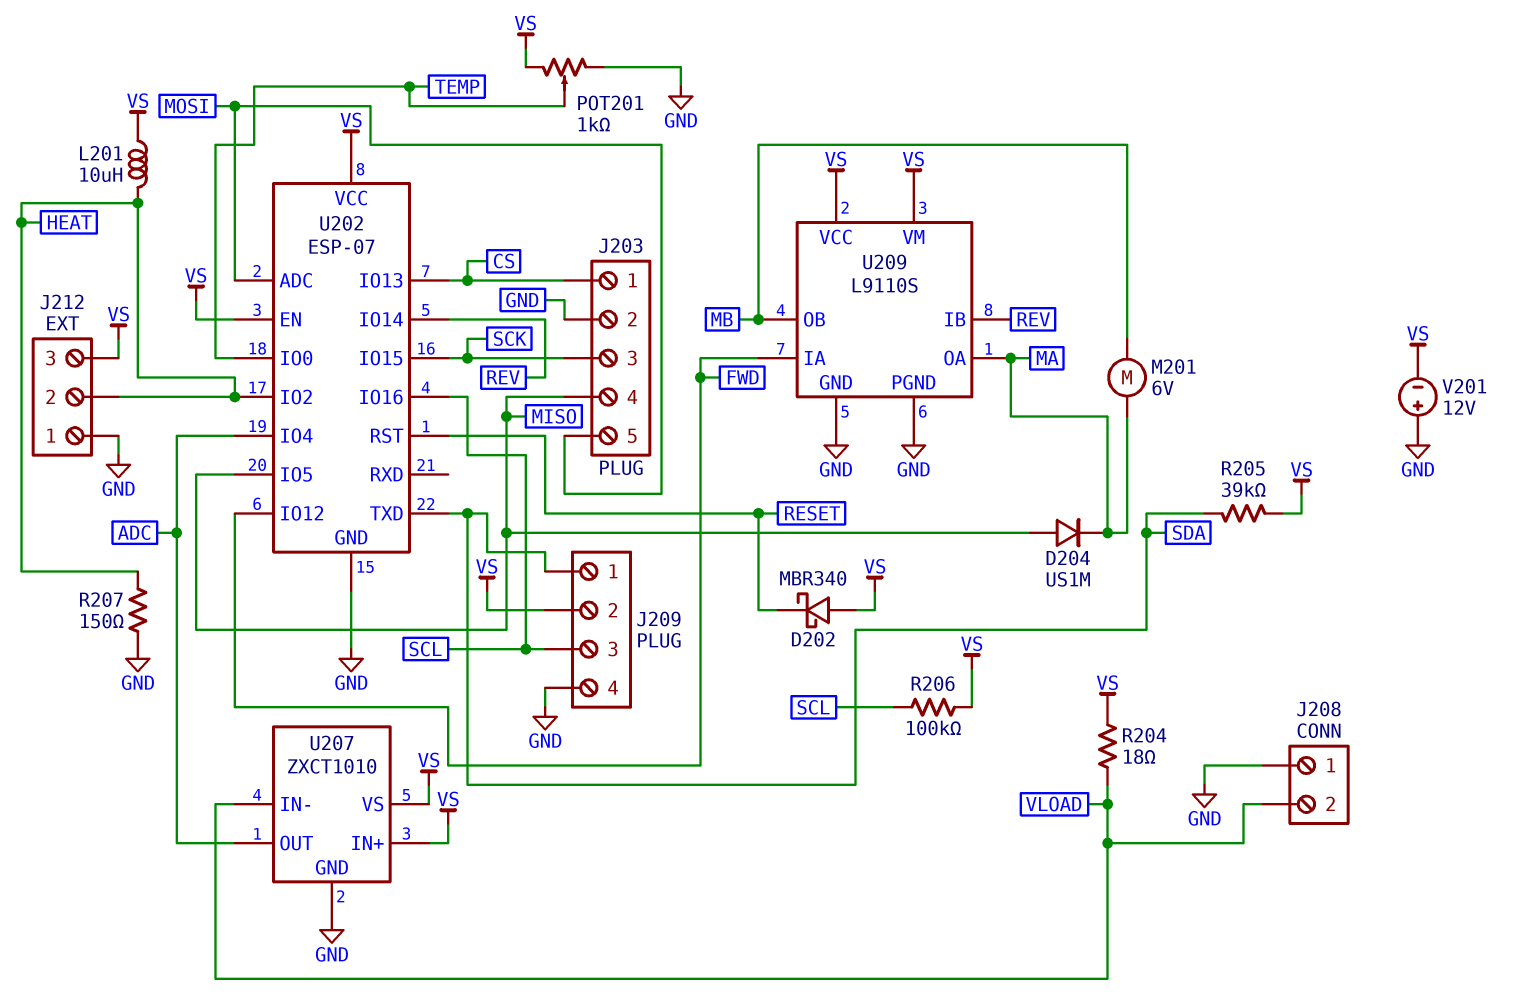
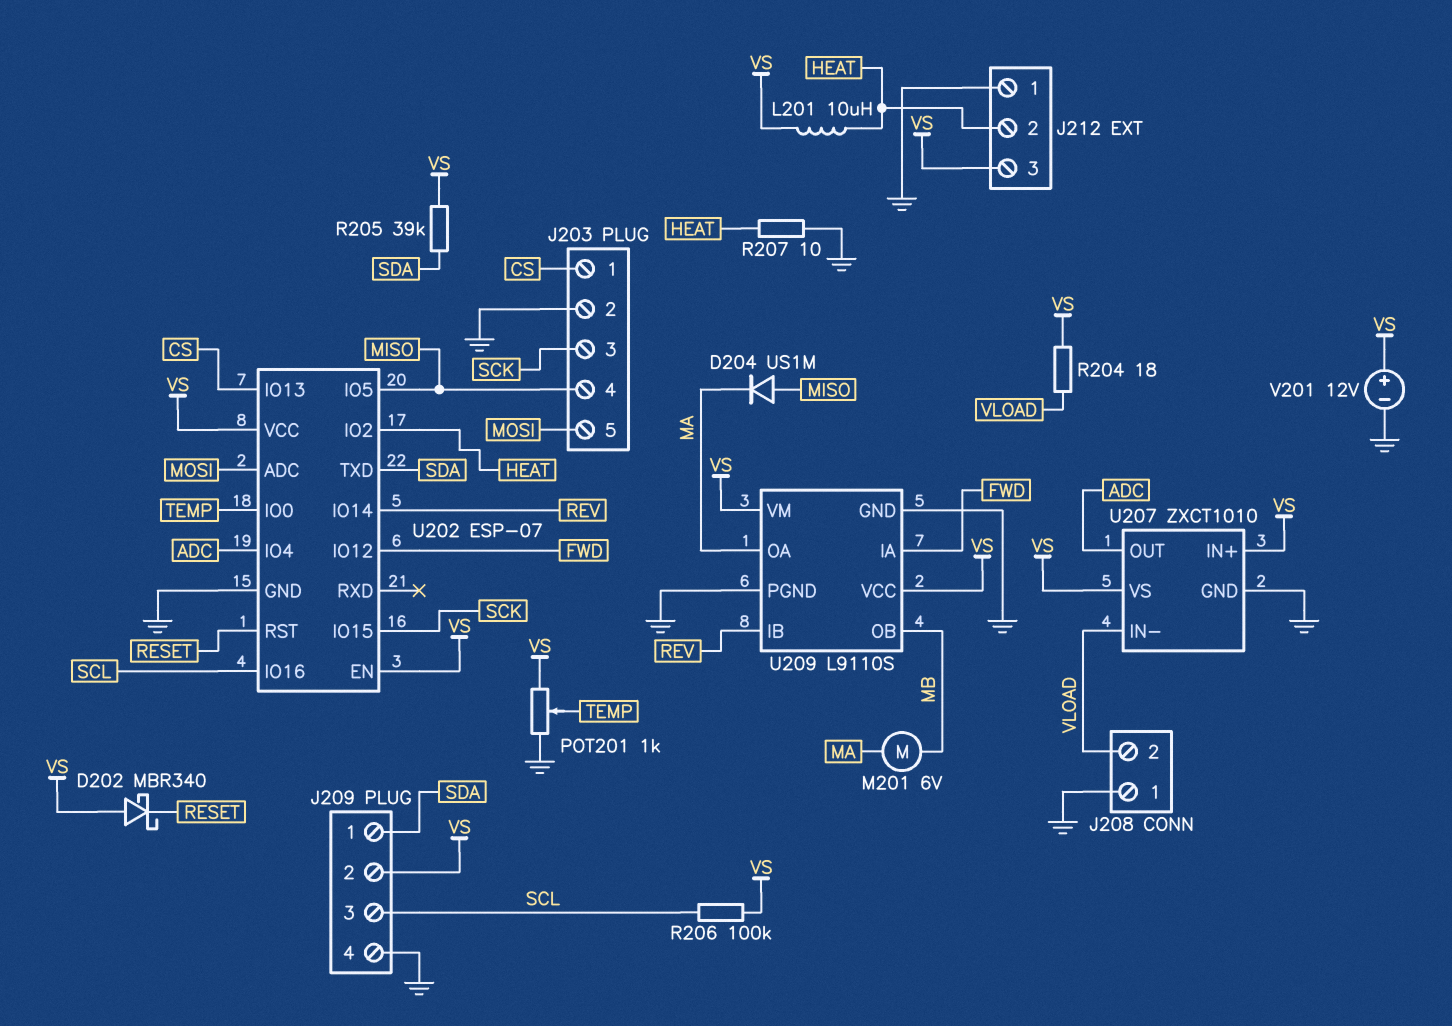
R207: 150 (GND, HEAT) -> 10 (GND, HEAT)
V201: 12V (plus GND, minus VS) -> 12V (plus VS, minus GND)

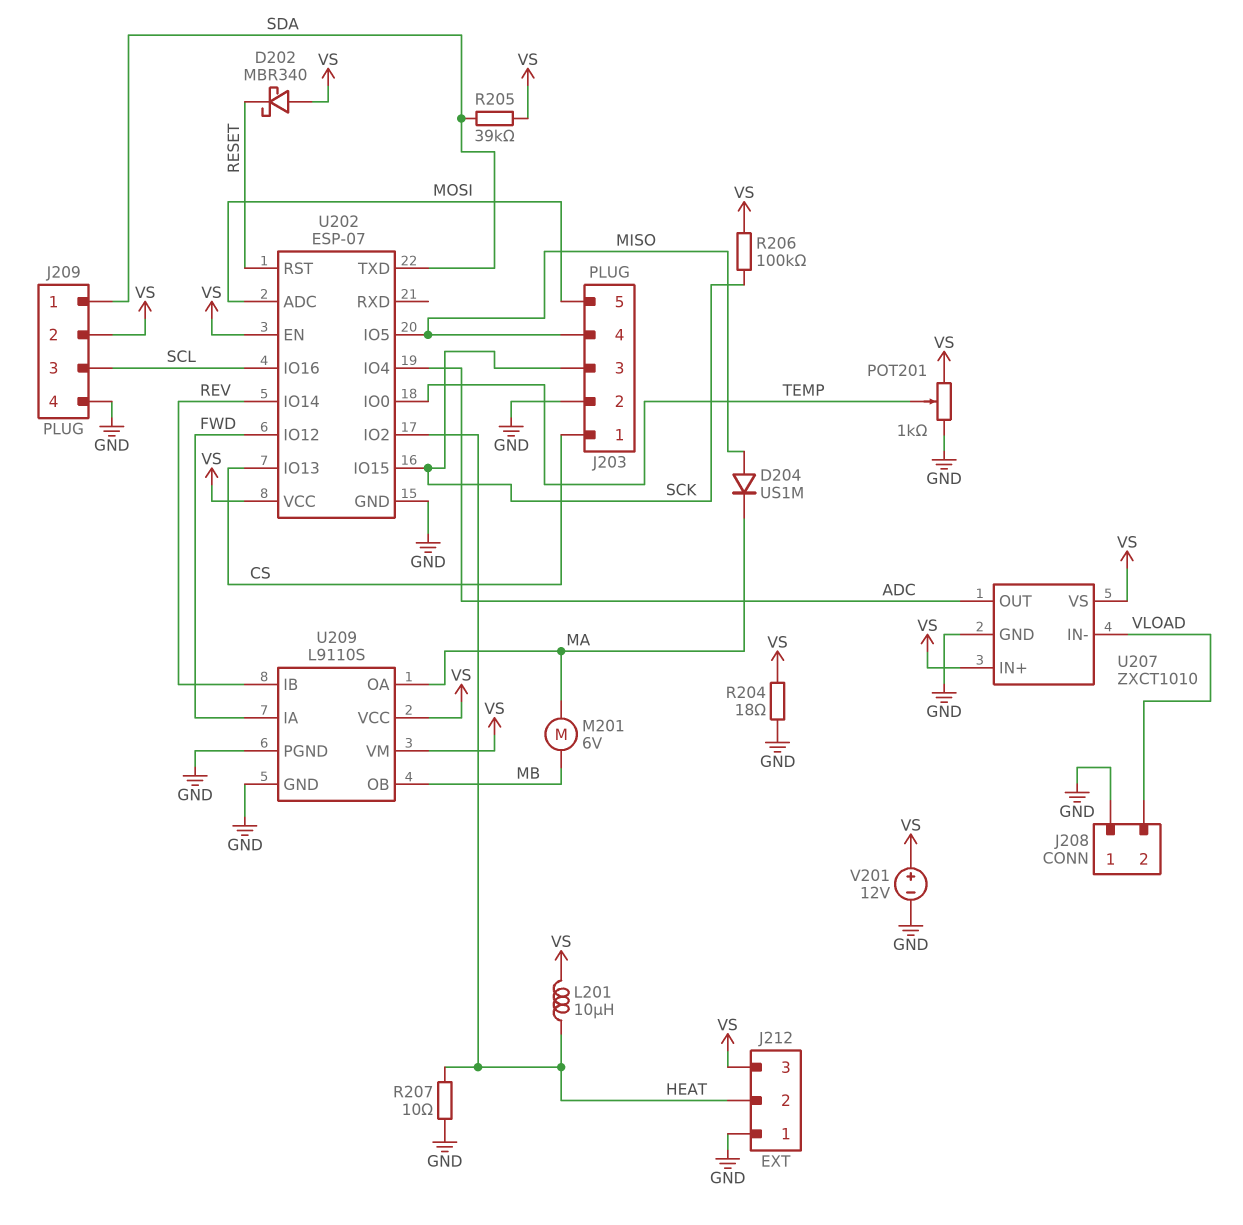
R204: 18 (VLOAD, VS) -> 18 (GND, VS)
R206: 100k (SCL, VS) -> 100k (SCK, VS)

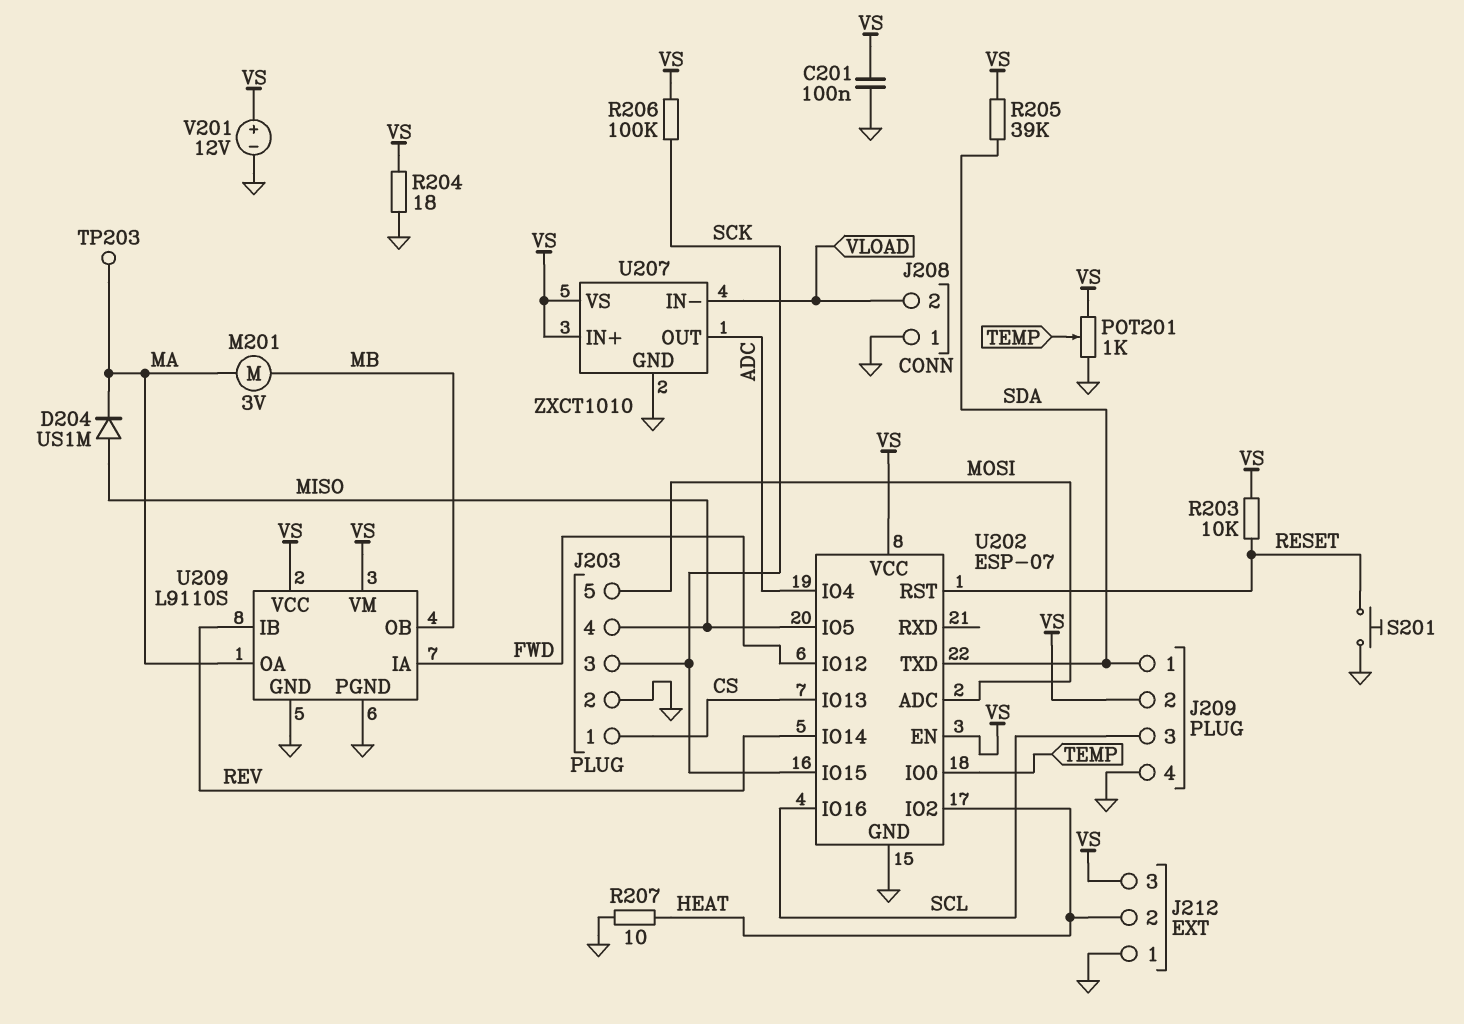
C201: none -> 100nF (GND, VS)
D202: schottky MBR340 (A VS, K RESET) -> none
L201: 10uH (HEAT, VS) -> none
M201: motor 6V (MA, MB) -> motor 3V (MA, MB)
R203: none -> 10k (RESET, VS)
S201: none -> button (GND, RESET)
TP203: none -> test point (MA)

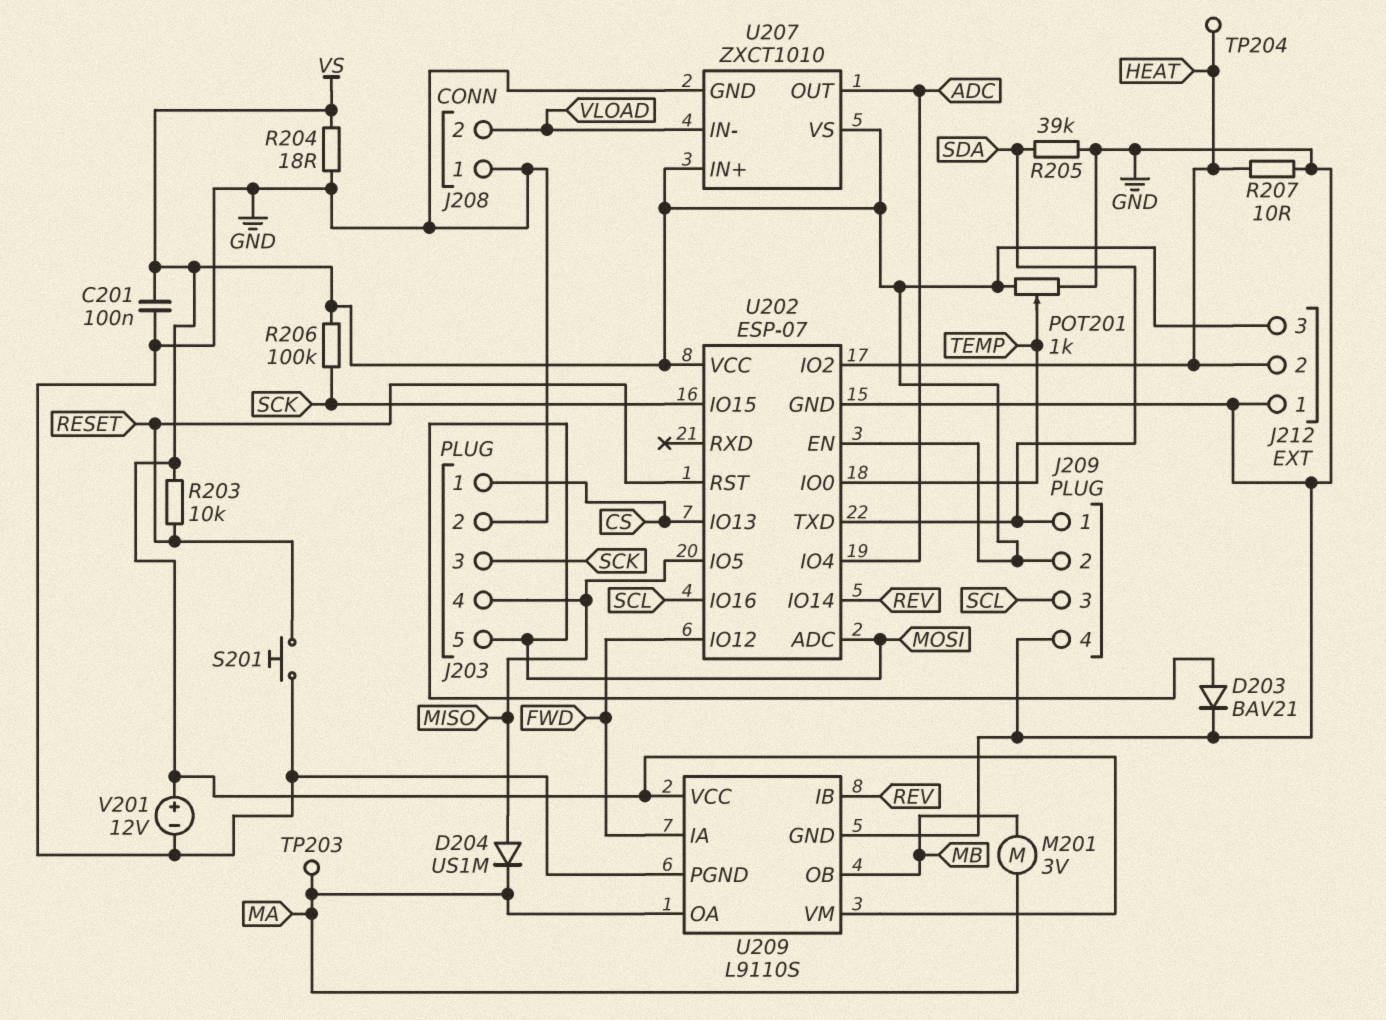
D203: none -> diode BAV21 (A MOSI, K GND)
R205: 39k (SDA, VS) -> 39k (GND, SDA)
TP204: none -> test point (HEAT)

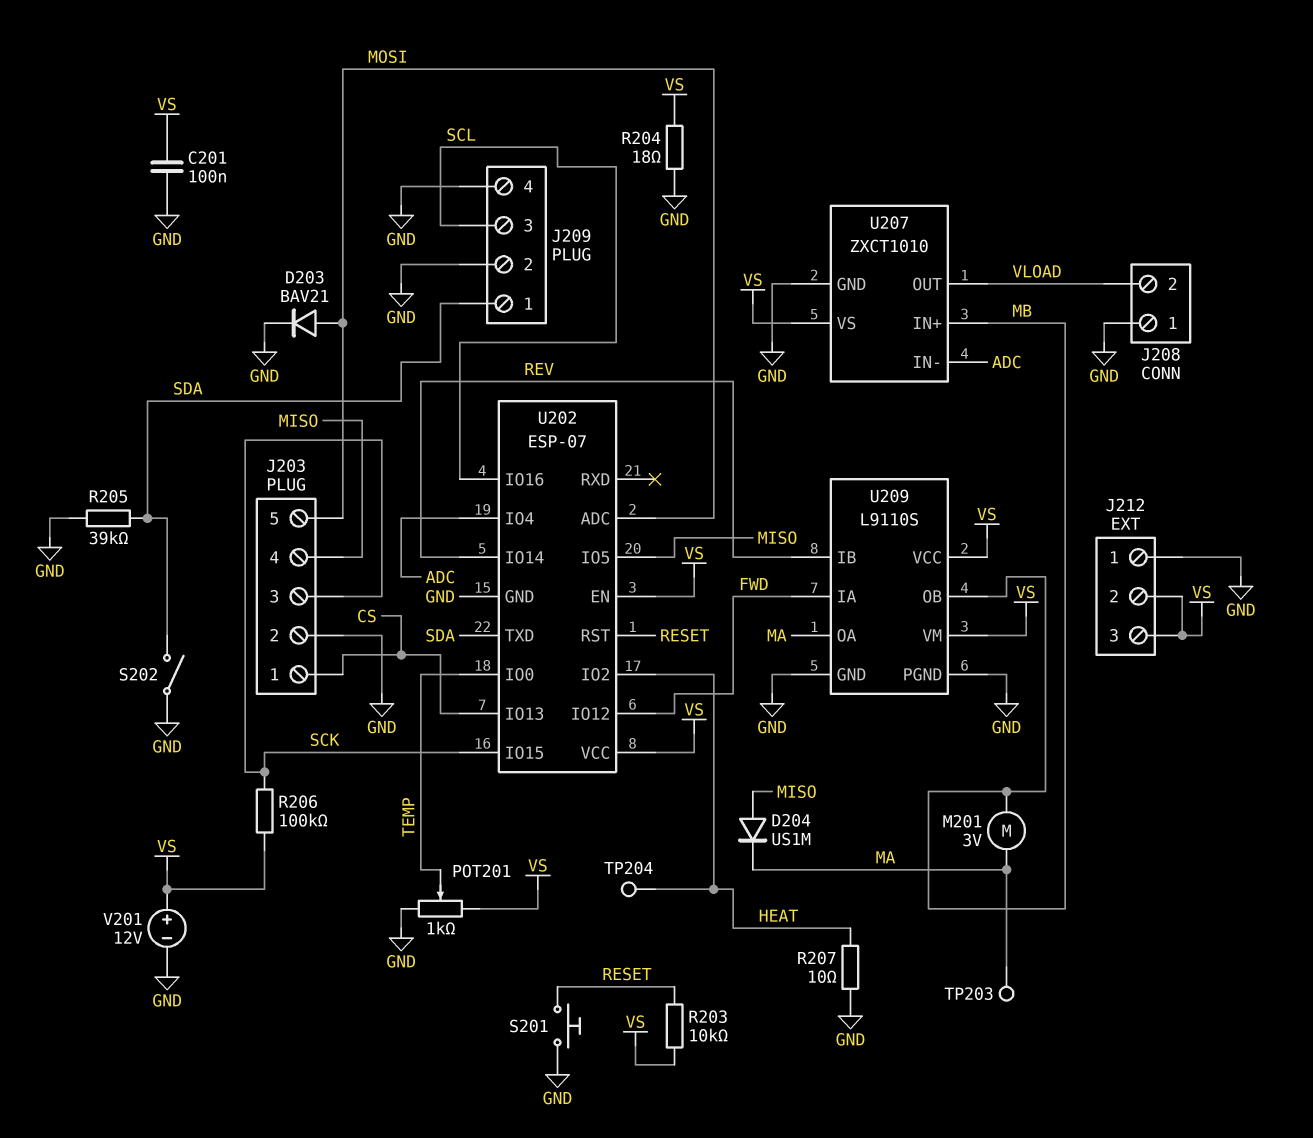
J209 pin 2: VS -> GND
J212 pin 2: HEAT -> VS
S202: none -> switch (GND, SDA)
U207 pin IN+: VS -> MB
U207 pin IN-: VLOAD -> ADC
U207 pin OUT: ADC -> VLOAD

